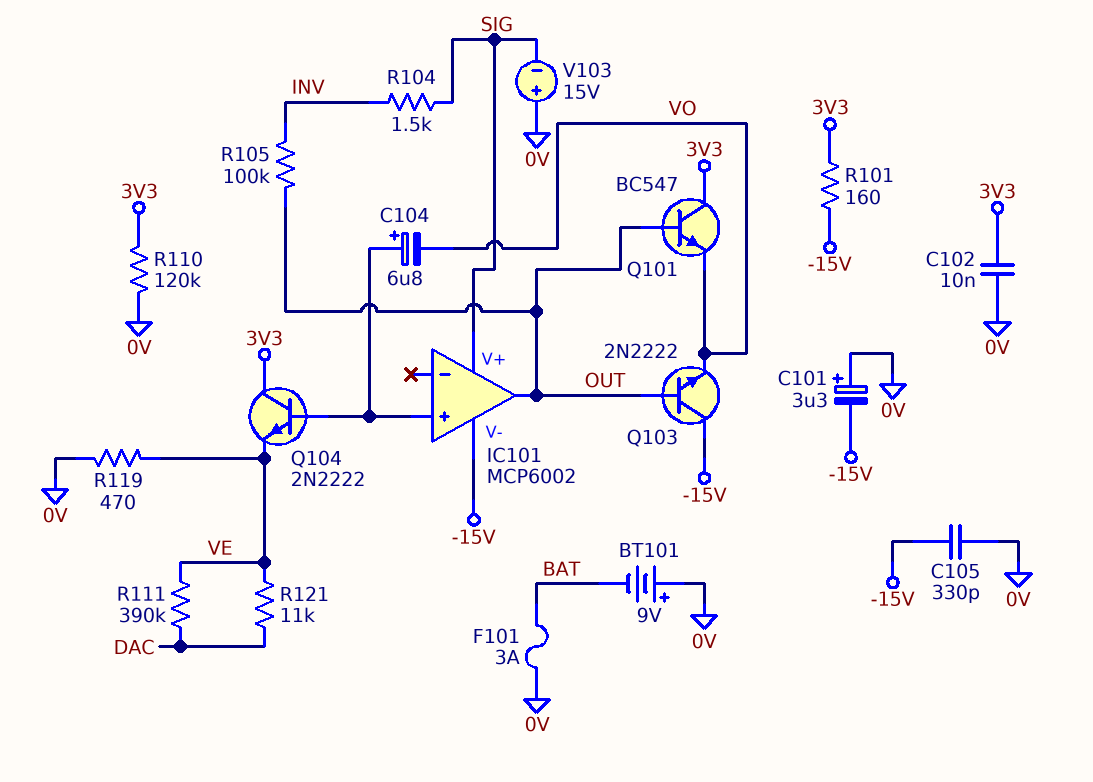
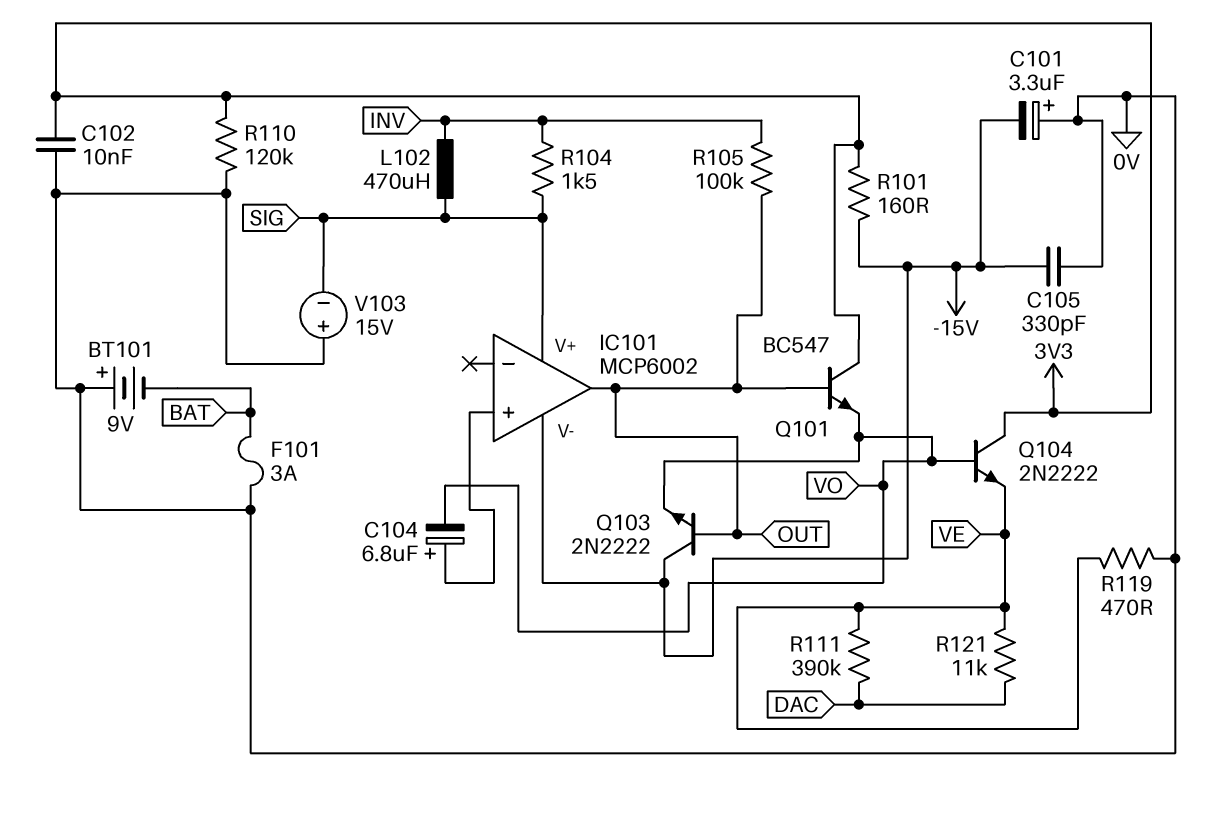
L102: none -> 470uH (INV, SIG)
Q104: NPN 2N2222 (B IC101/in+, C 3V3, E VE) -> NPN 2N2222 (B VO, C 3V3, E VE)

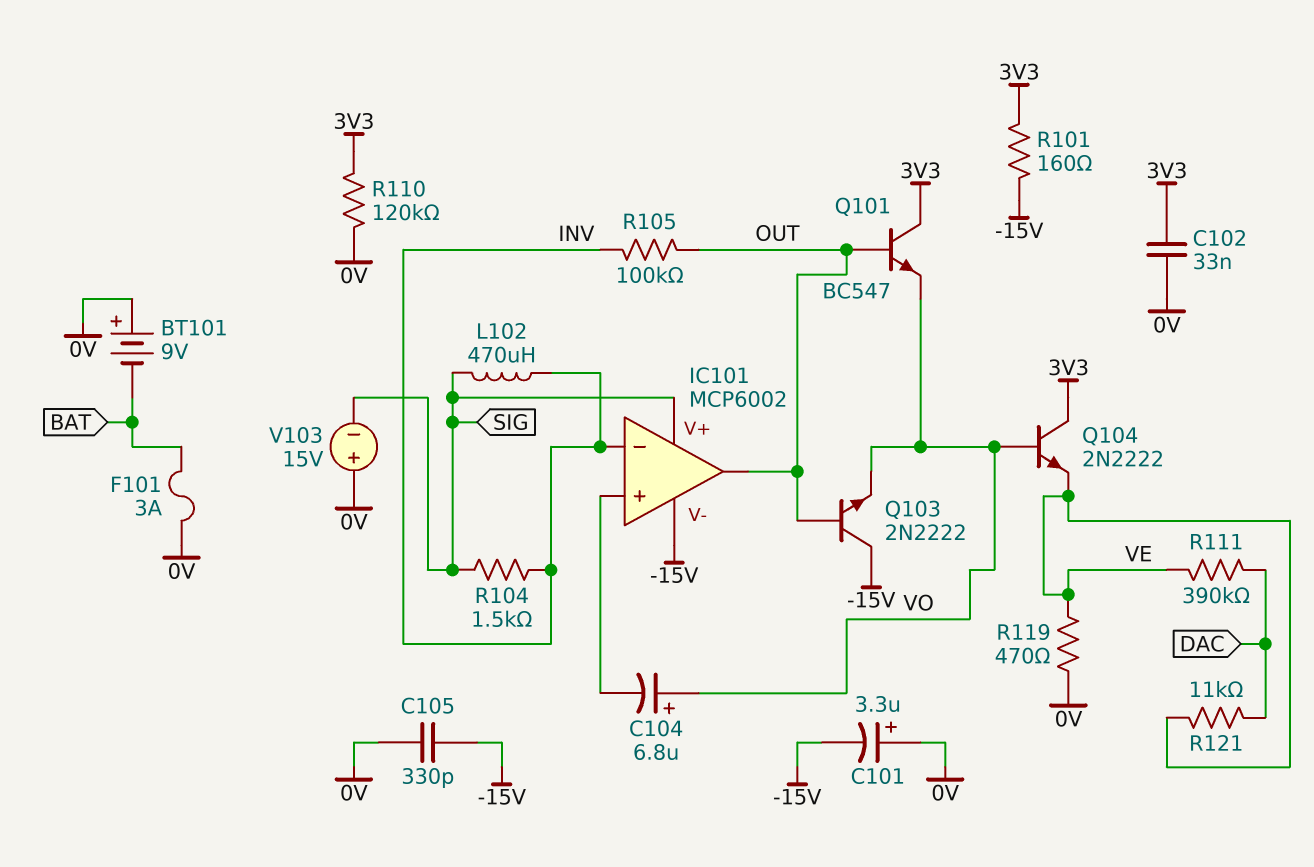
C102: 10nF (0V, 3V3) -> 33nF (0V, 3V3)
C104: 6.8uF (plus IC101/in+, minus VO) -> 6.8uF (plus VO, minus IC101/in+)
IC101 pin in-: none -> INV

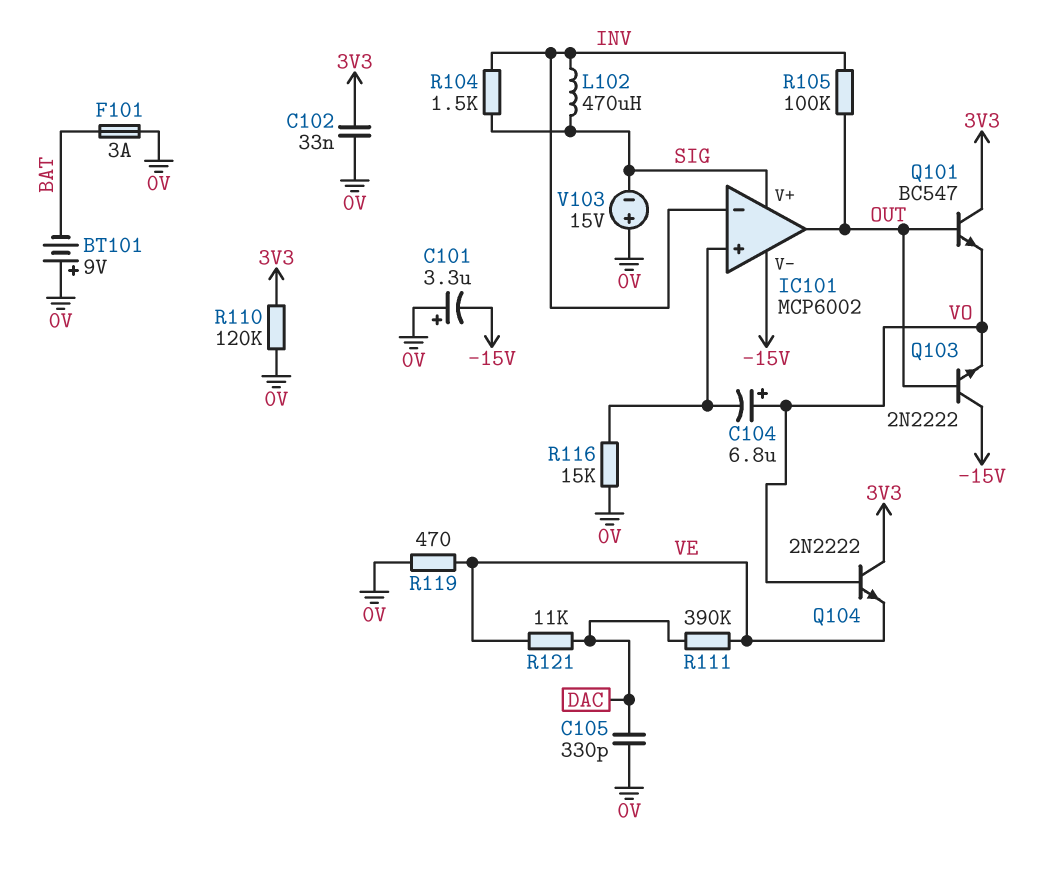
C105: 330pF (-15V, 0V) -> 330pF (0V, DAC)
R101: 160 (-15V, 3V3) -> none
R116: none -> 15k (0V, IC101/in+)

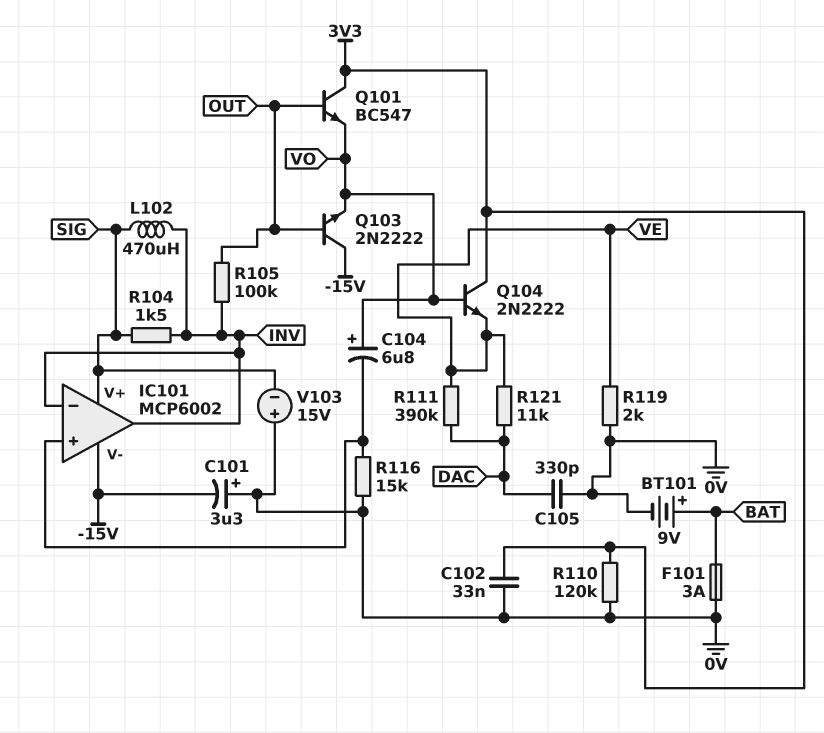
BT101: 9V (plus 0V, minus BAT) -> 9V (plus BAT, minus 0V)
IC101 pin out: OUT -> INV
R119: 470 (0V, VE) -> 2k (0V, VE)

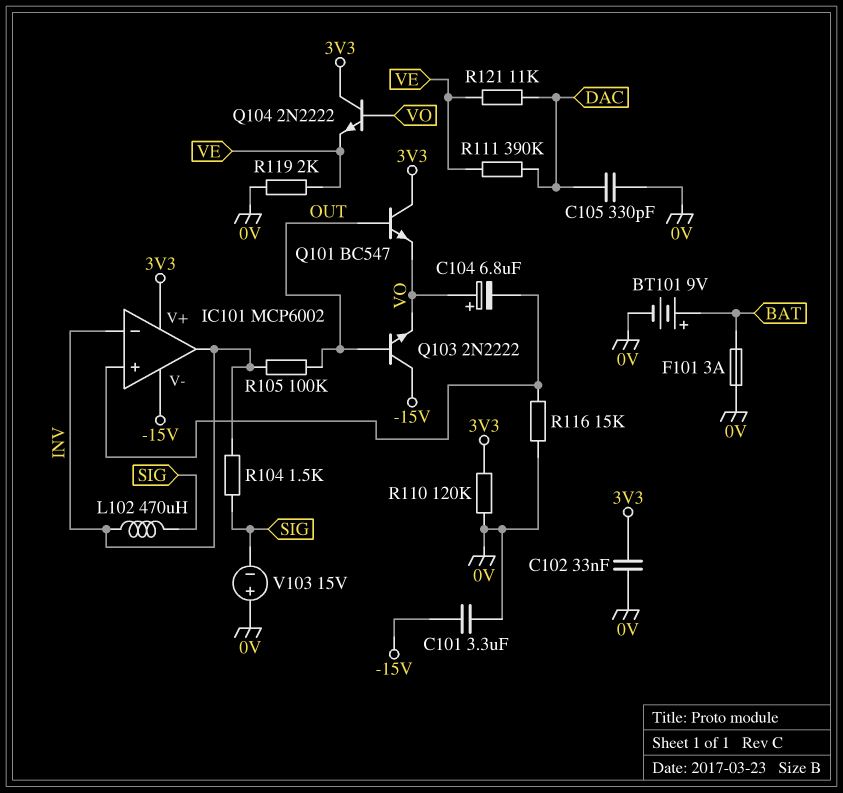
C101: 3.3uF (plus 0V, minus -15V) -> 3.3uF (-15V, 0V)
IC101 pin V+: SIG -> 3V3

